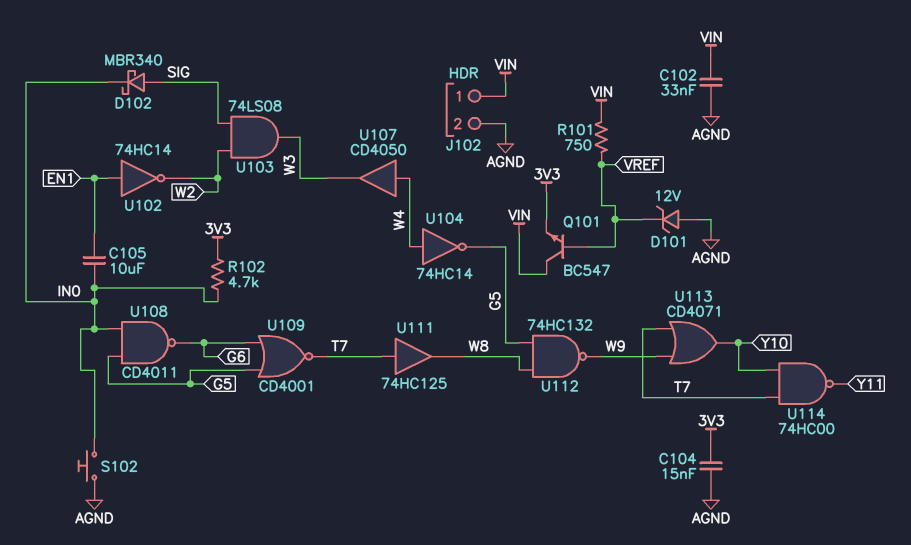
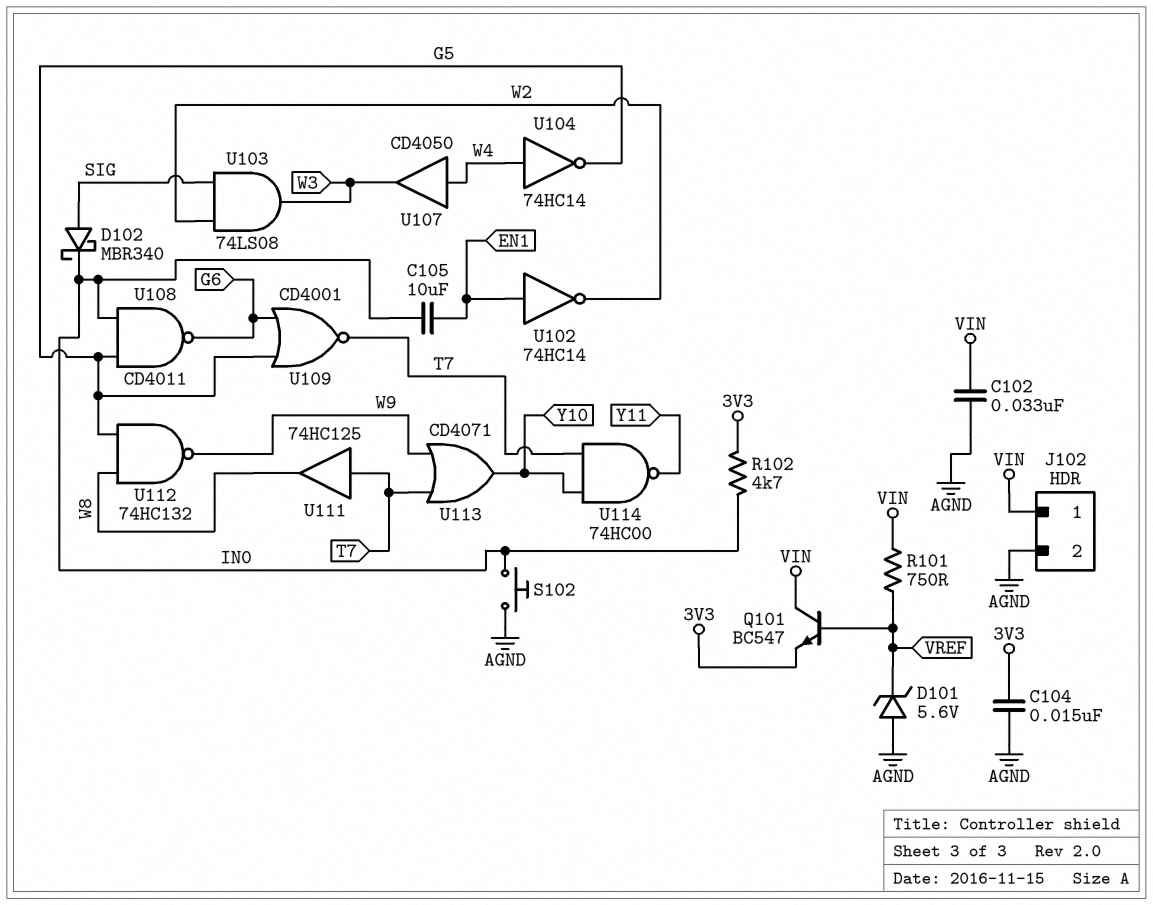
D101: zener 12V (A AGND, K VREF) -> zener 5.6V (A AGND, K VREF)

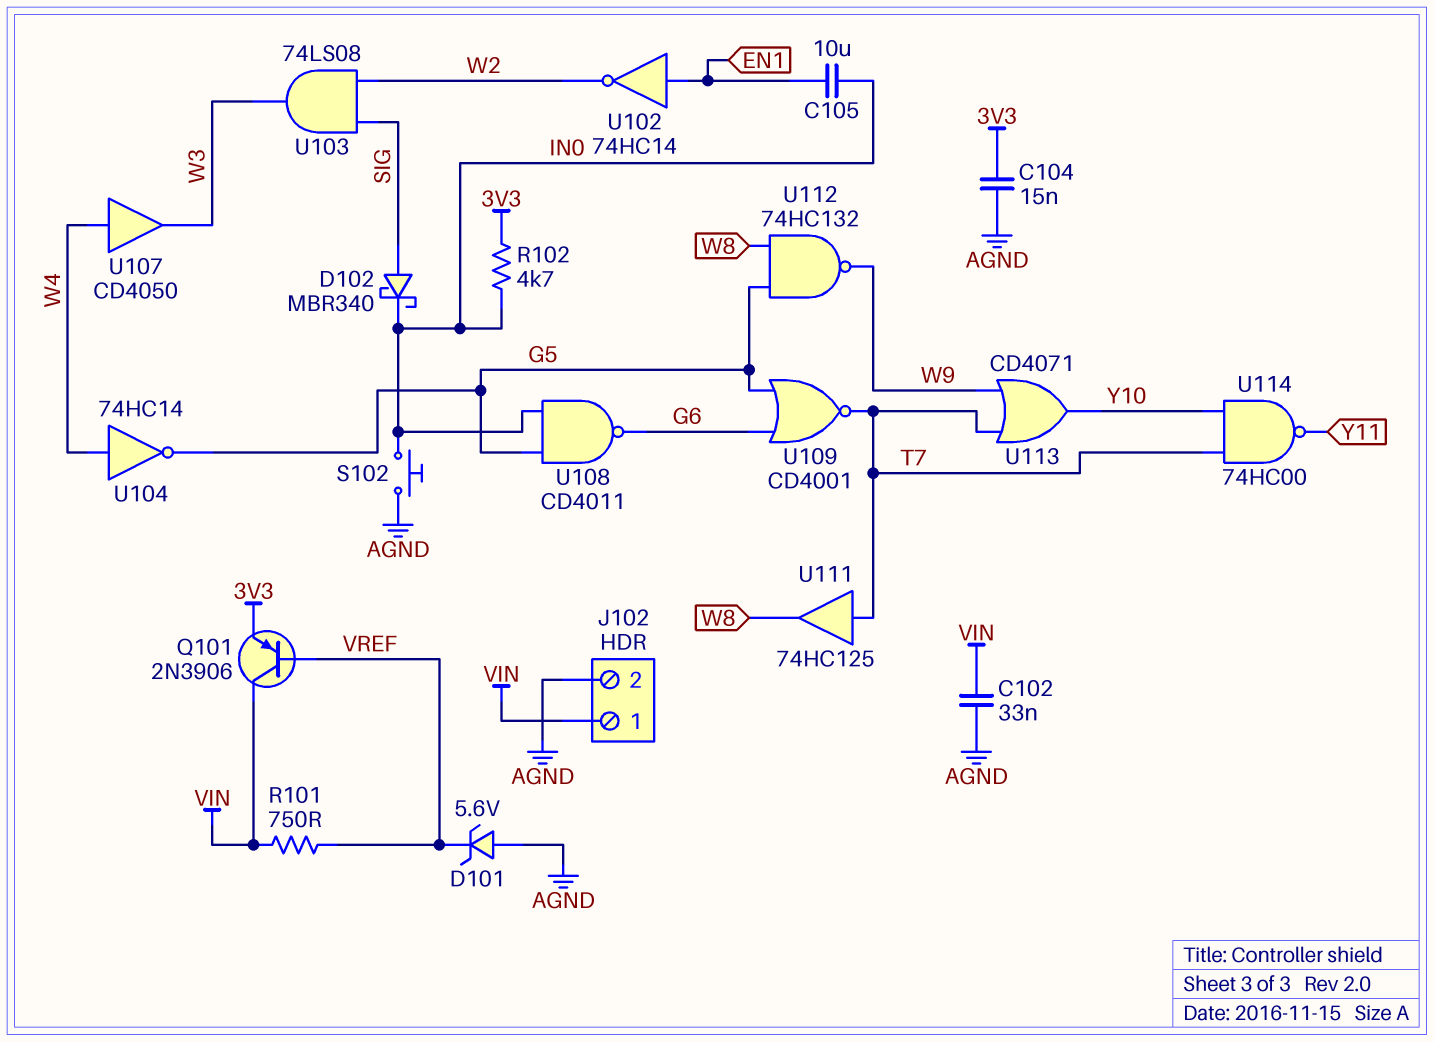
Q101: NPN BC547 (B VREF, C VIN, E 3V3) -> PNP 2N3906 (B VREF, C VIN, E 3V3)

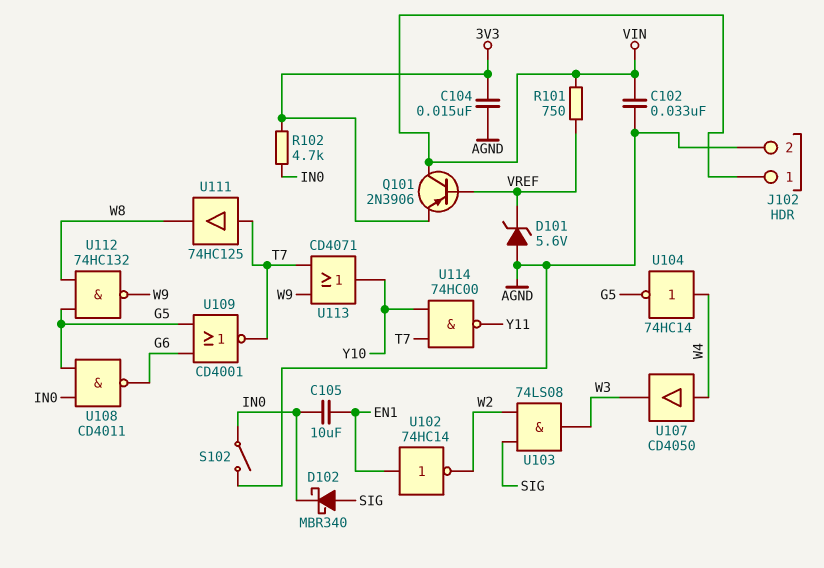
S102: button (AGND, IN0) -> switch (AGND, IN0)

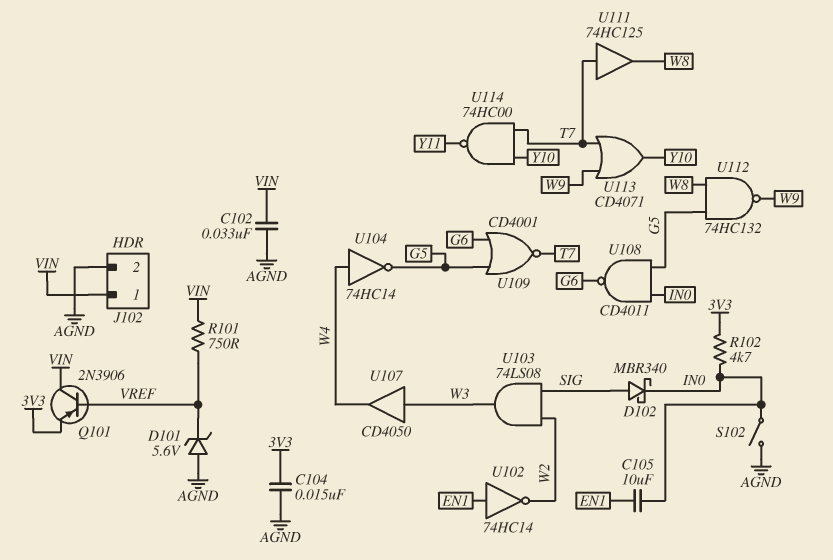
U107: buffer CD4050 (in W4, out W3) -> buffer CD4050 (in W3, out W4)

